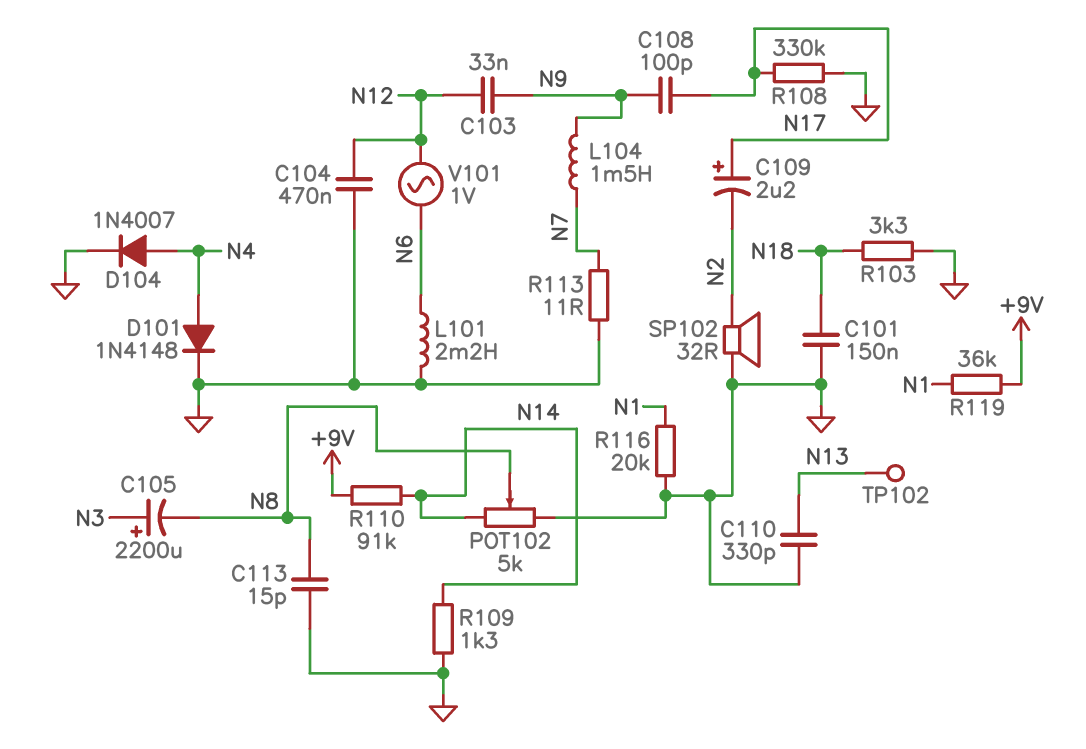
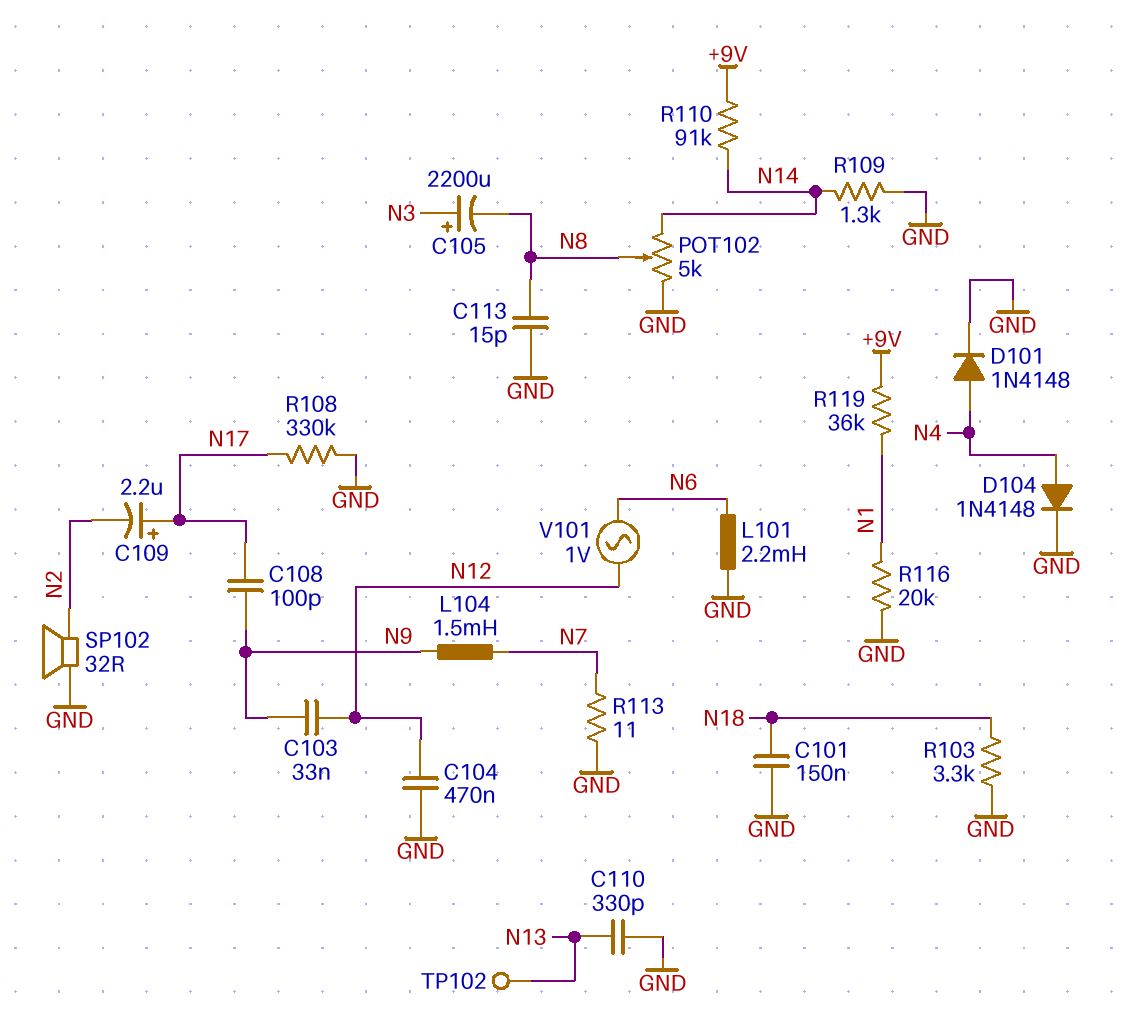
D104: diode 1N4007 (A N4, K GND) -> diode 1N4148 (A N4, K GND)

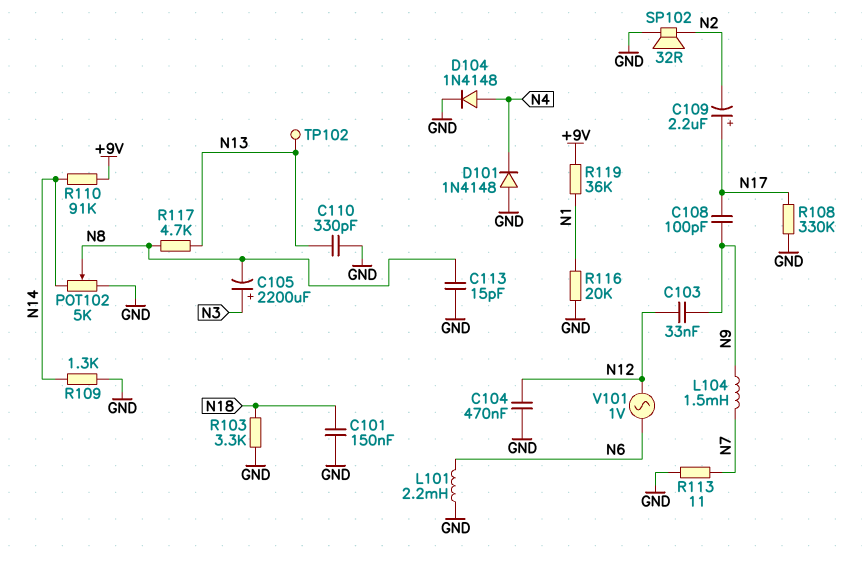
D101: diode 1N4148 (A N4, K GND) -> diode 1N4148 (A GND, K N4)
R117: none -> 4.7k (N8, N13)

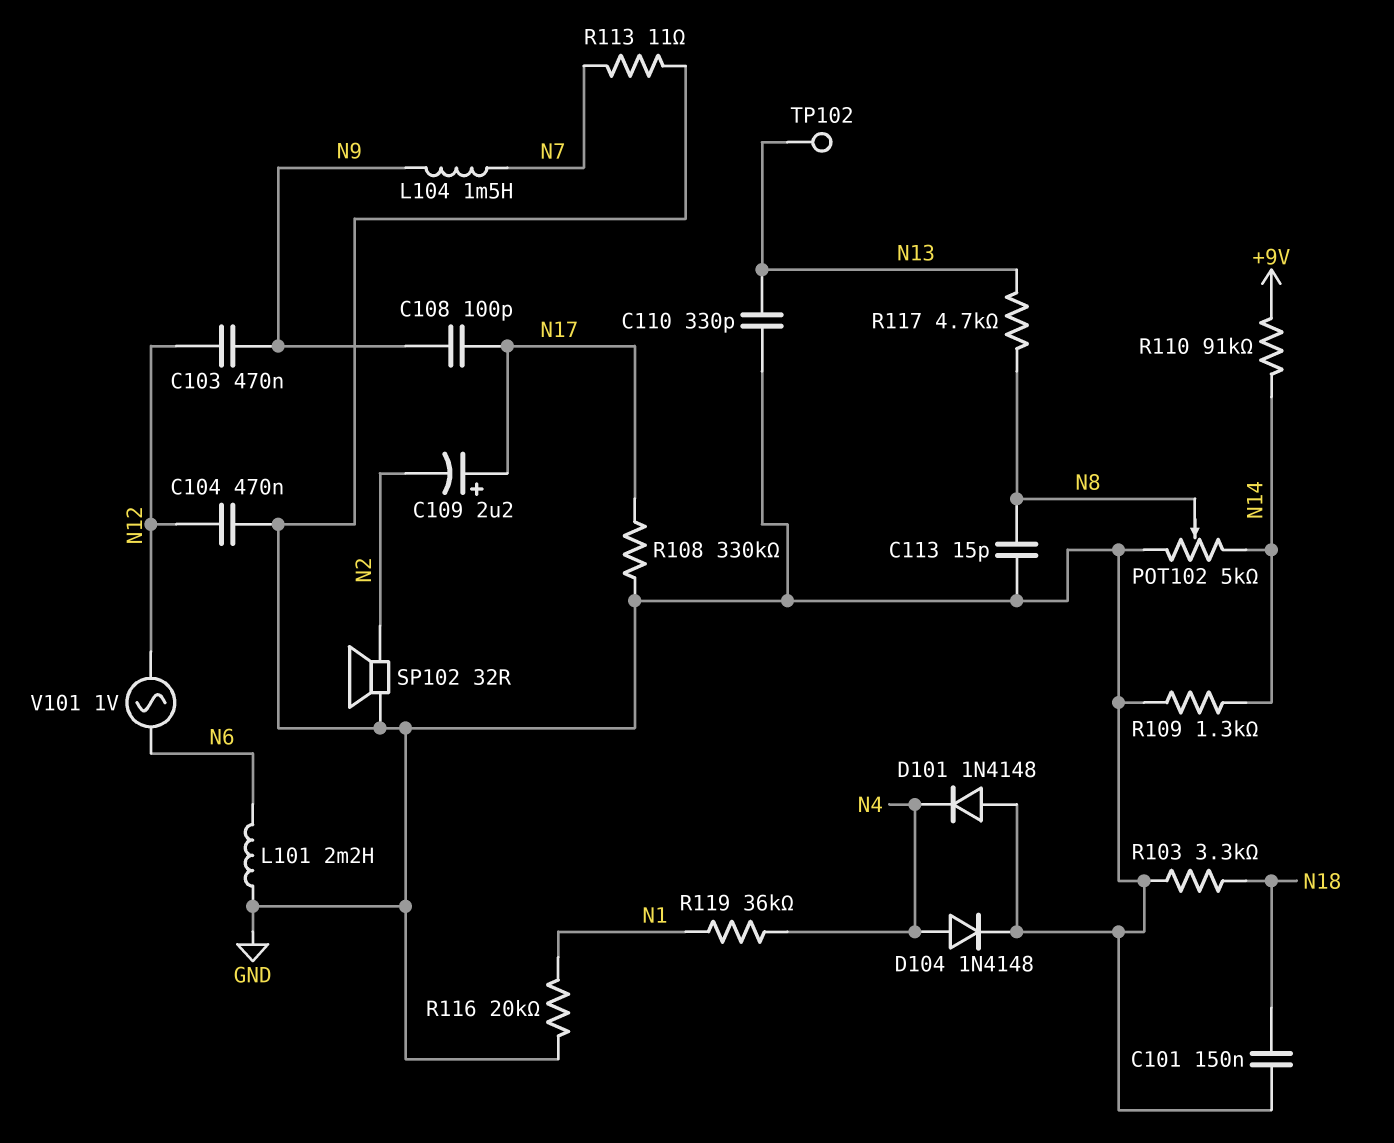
C103: 33nF (N9, N12) -> 470nF (N9, N12)
C105: 2200uF (plus N3, minus N8) -> none
R119: 36k (+9V, N1) -> 36k (N1, N4)

